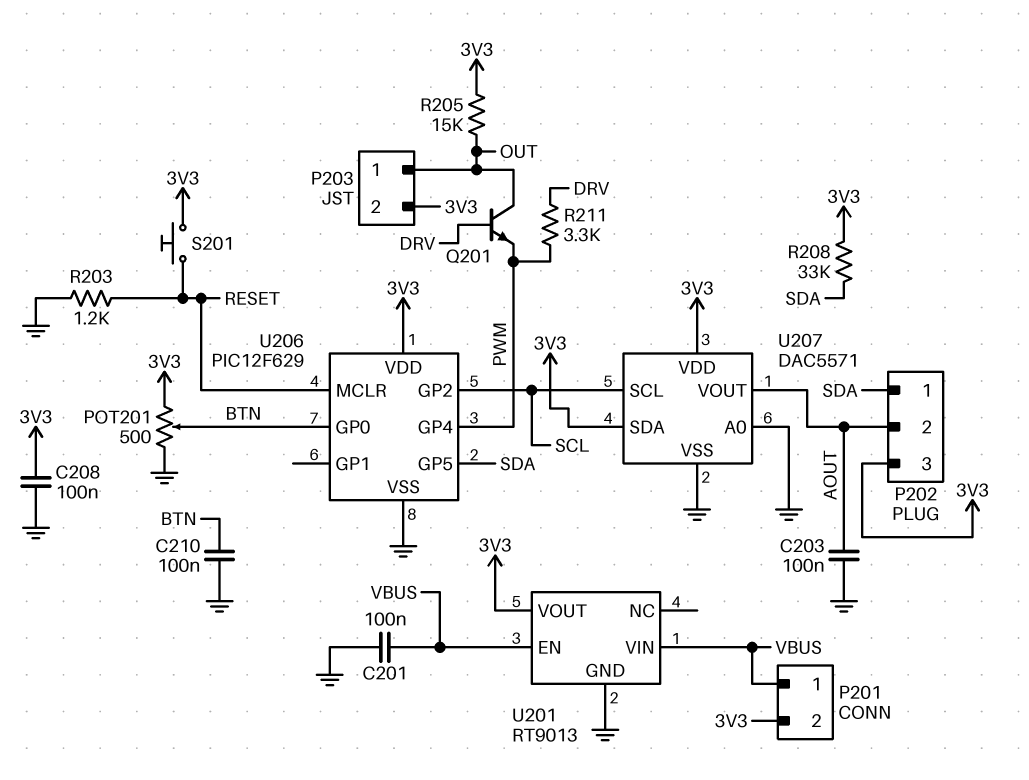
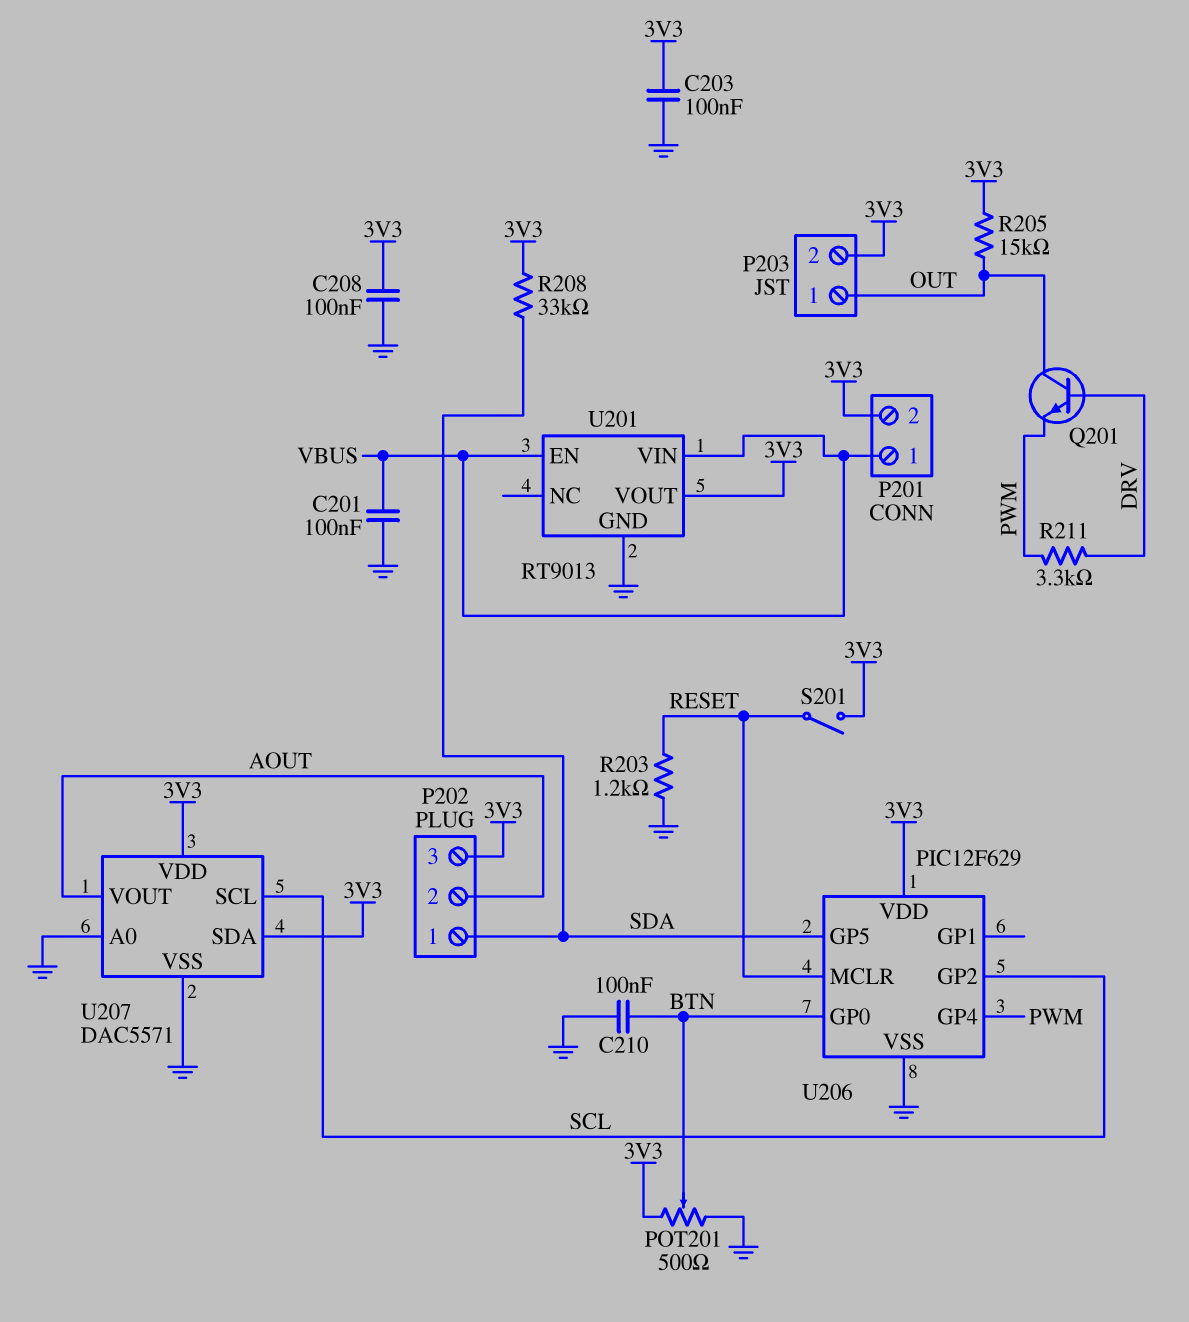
C203: 100nF (AOUT, GND) -> 100nF (3V3, GND)
S201: button (3V3, RESET) -> switch (3V3, RESET)

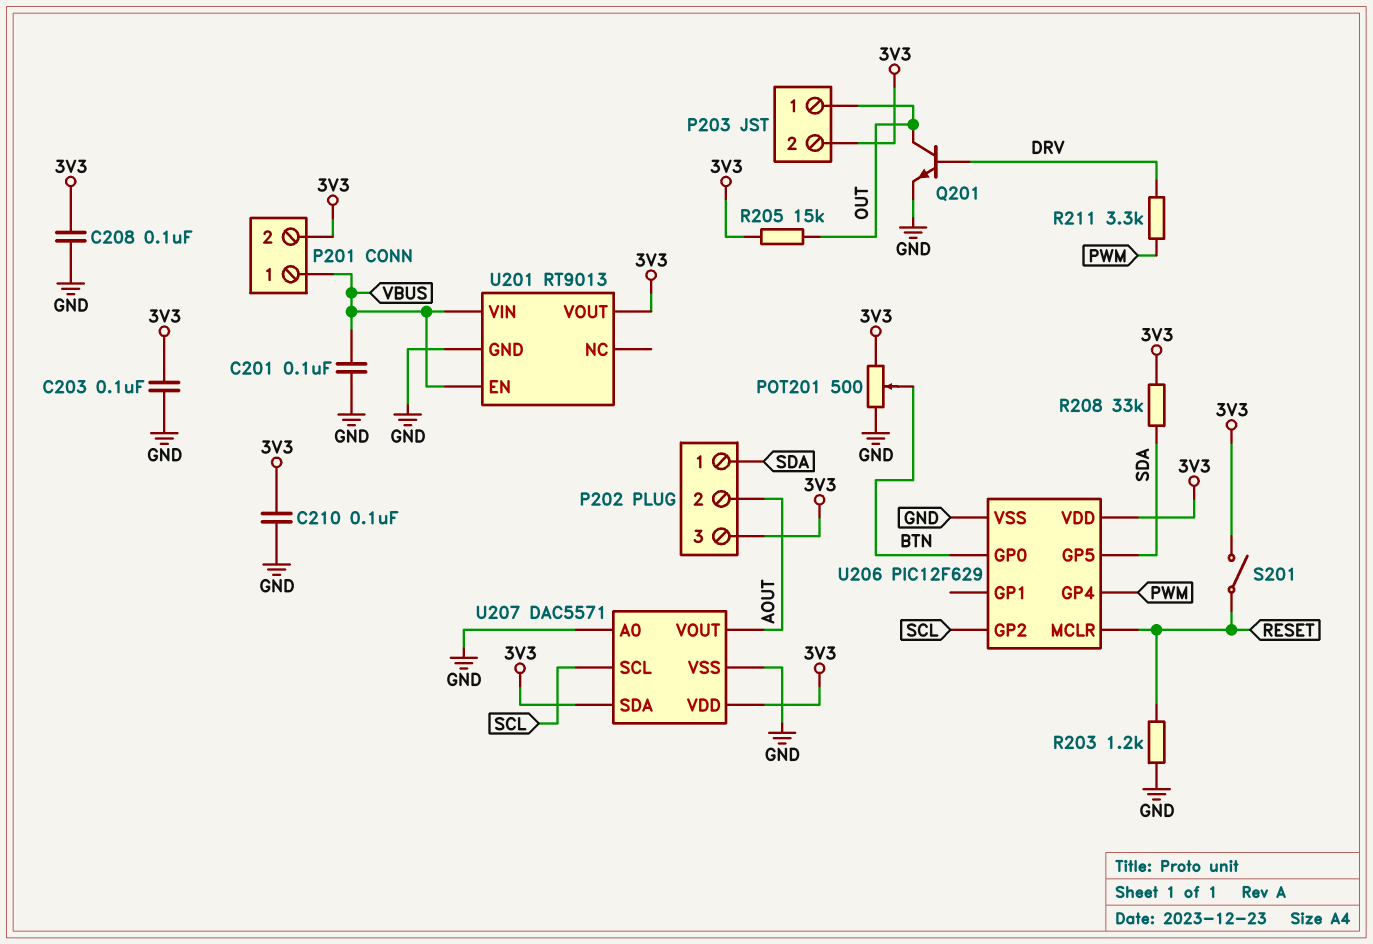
C210: 100nF (BTN, GND) -> 100nF (3V3, GND)
Q201: NPN (B DRV, C OUT, E PWM) -> NPN (B DRV, C OUT, E GND)

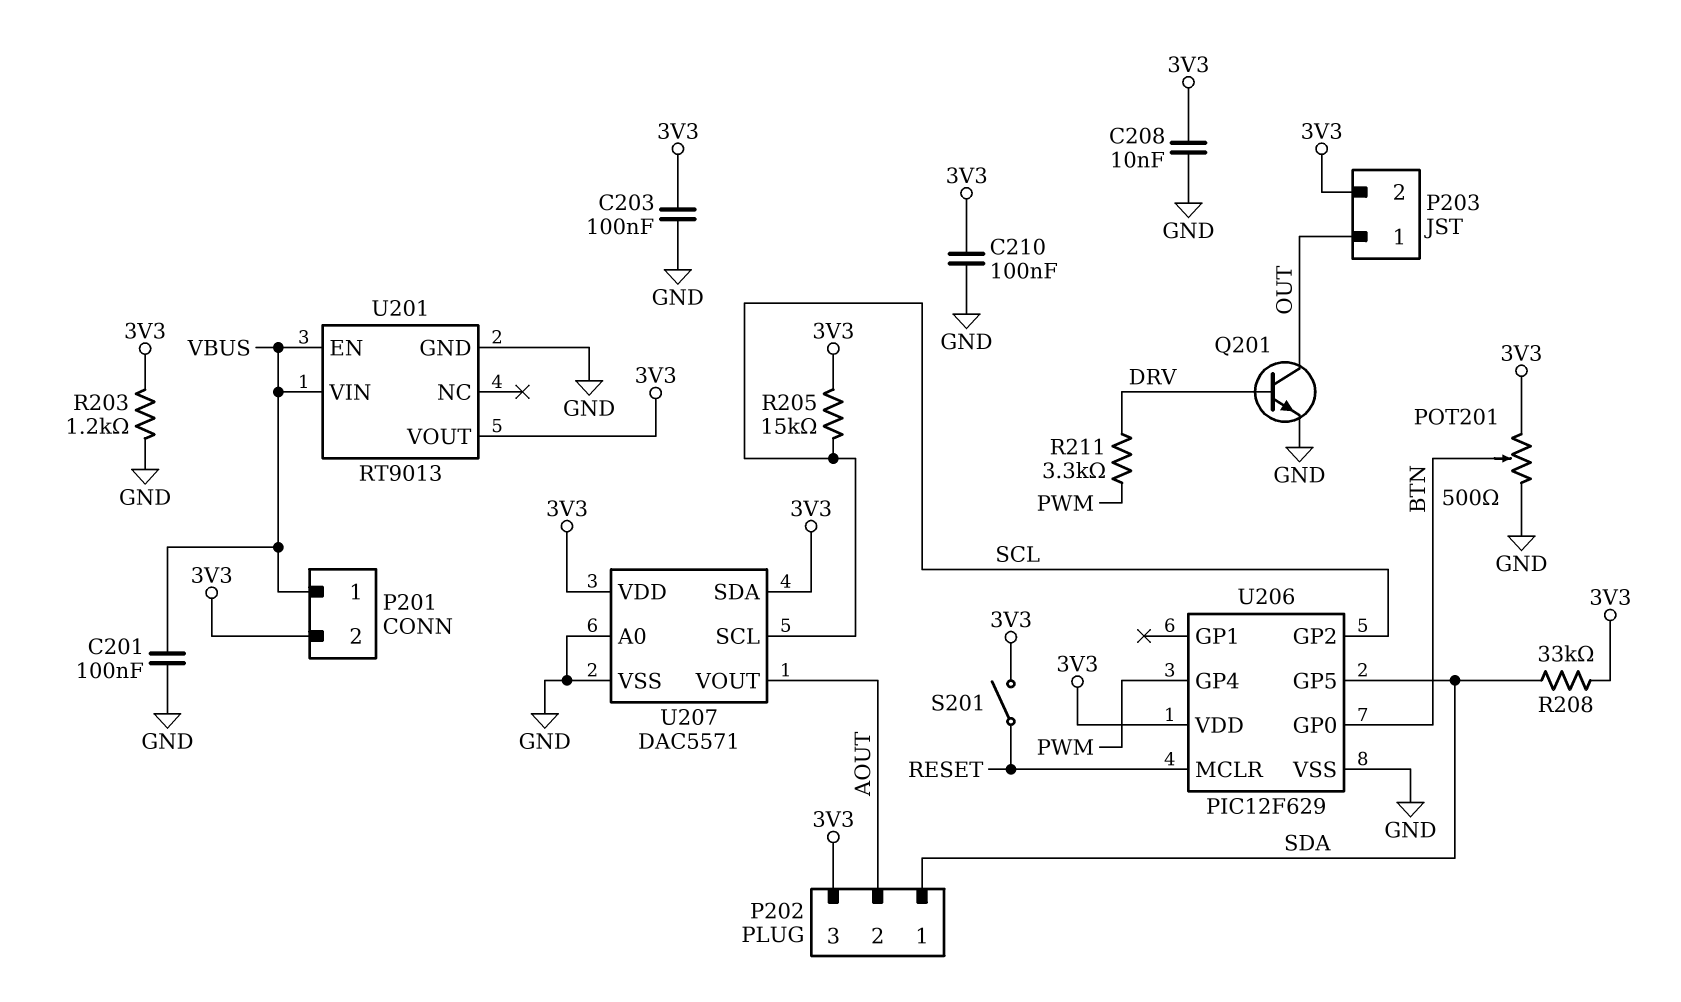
C208: 100nF (3V3, GND) -> 10nF (3V3, GND)
R203: 1.2k (GND, RESET) -> 1.2k (3V3, GND)
R205: 15k (3V3, OUT) -> 15k (3V3, SCL)

